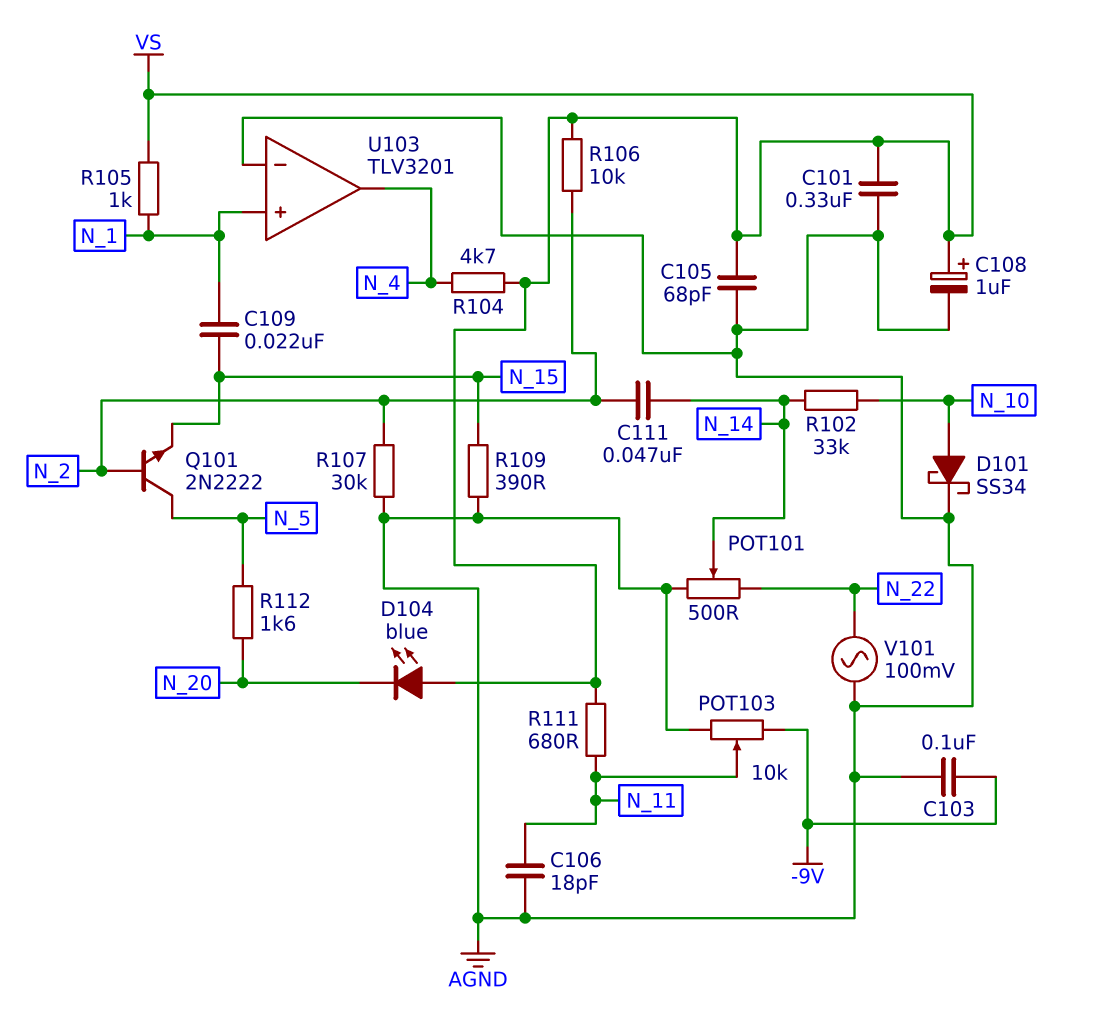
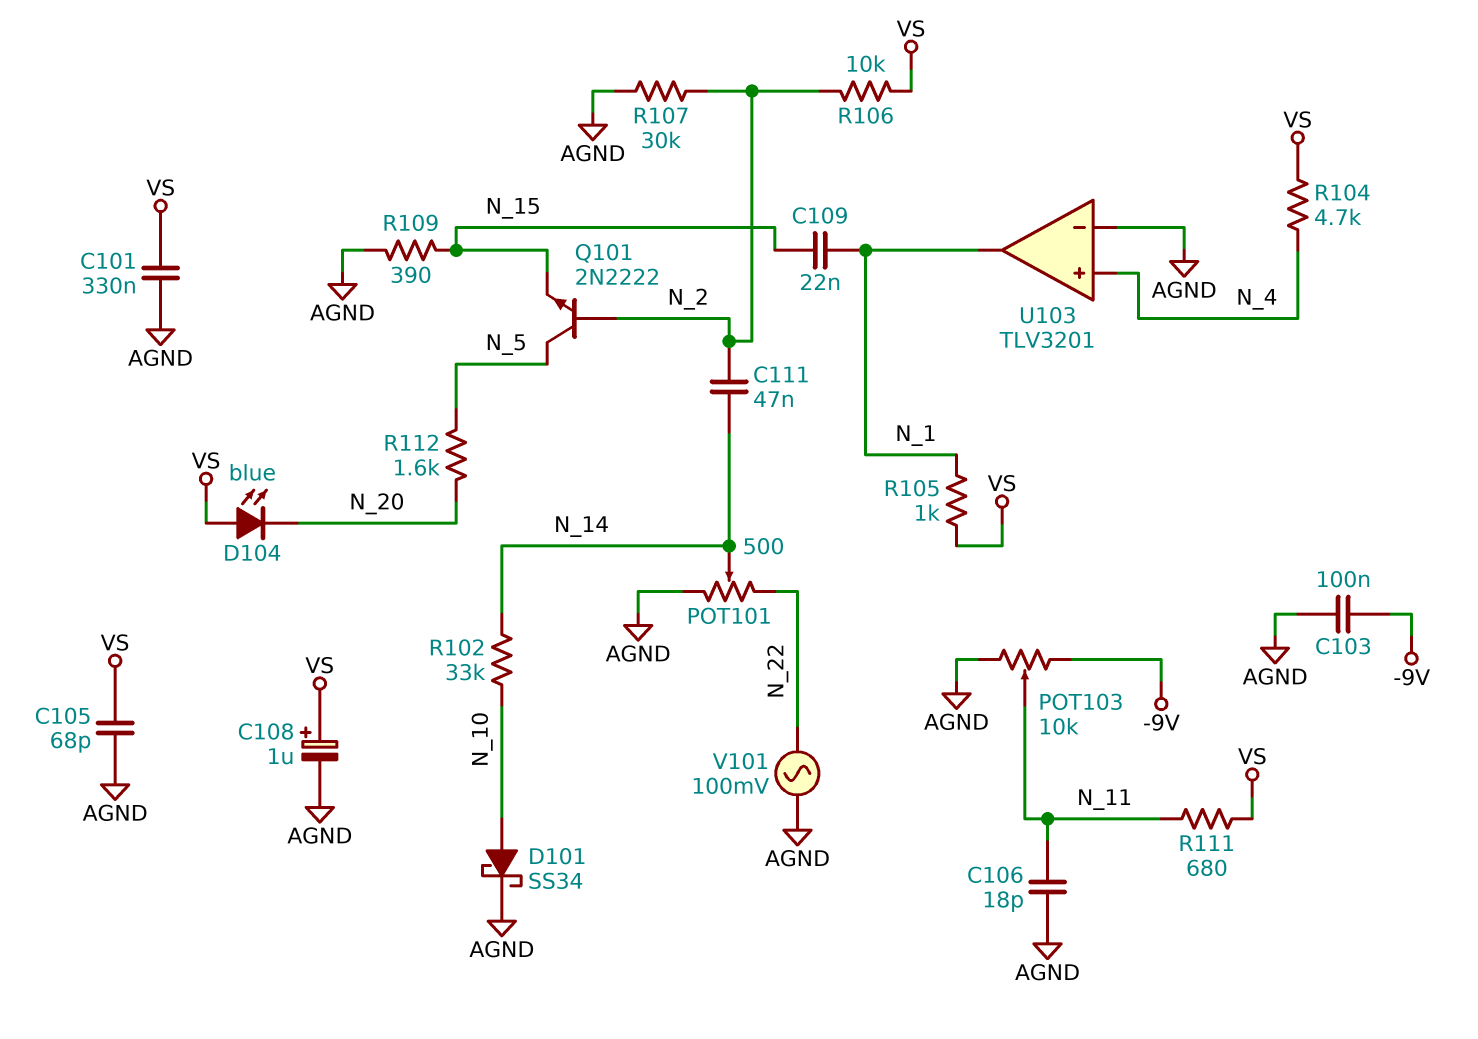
U103 pin in+: N_1 -> N_4
U103 pin out: N_4 -> N_1

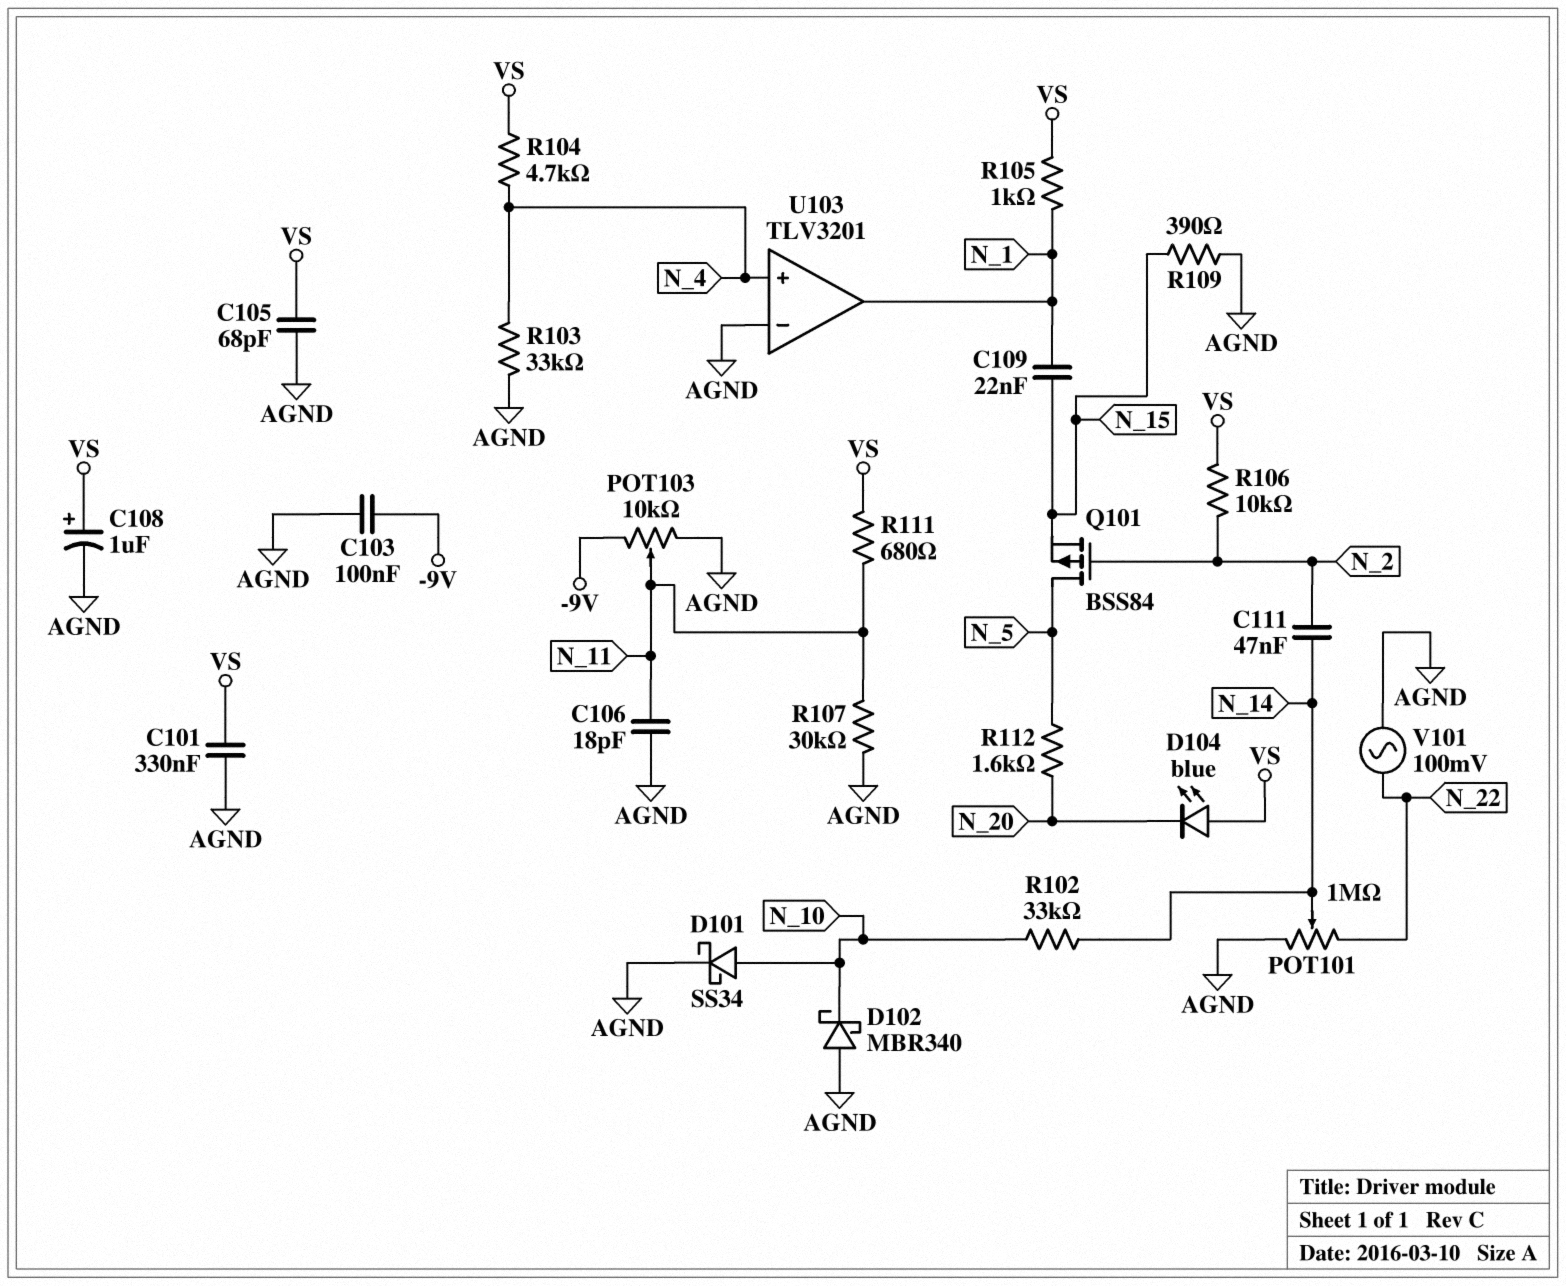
D102: none -> schottky MBR340 (A AGND, K N_10)
POT101: 500 (AGND, N_22, wiper N_14) -> 1M (AGND, N_22, wiper N_14)
Q101: NPN 2N2222 (B N_2, C N_5, E N_15) -> PMOS BSS84 (G N_2, D N_5, S N_15)
R103: none -> 33k (AGND, N_4)
R107: 30k (AGND, N_2) -> 30k (AGND, N_11)

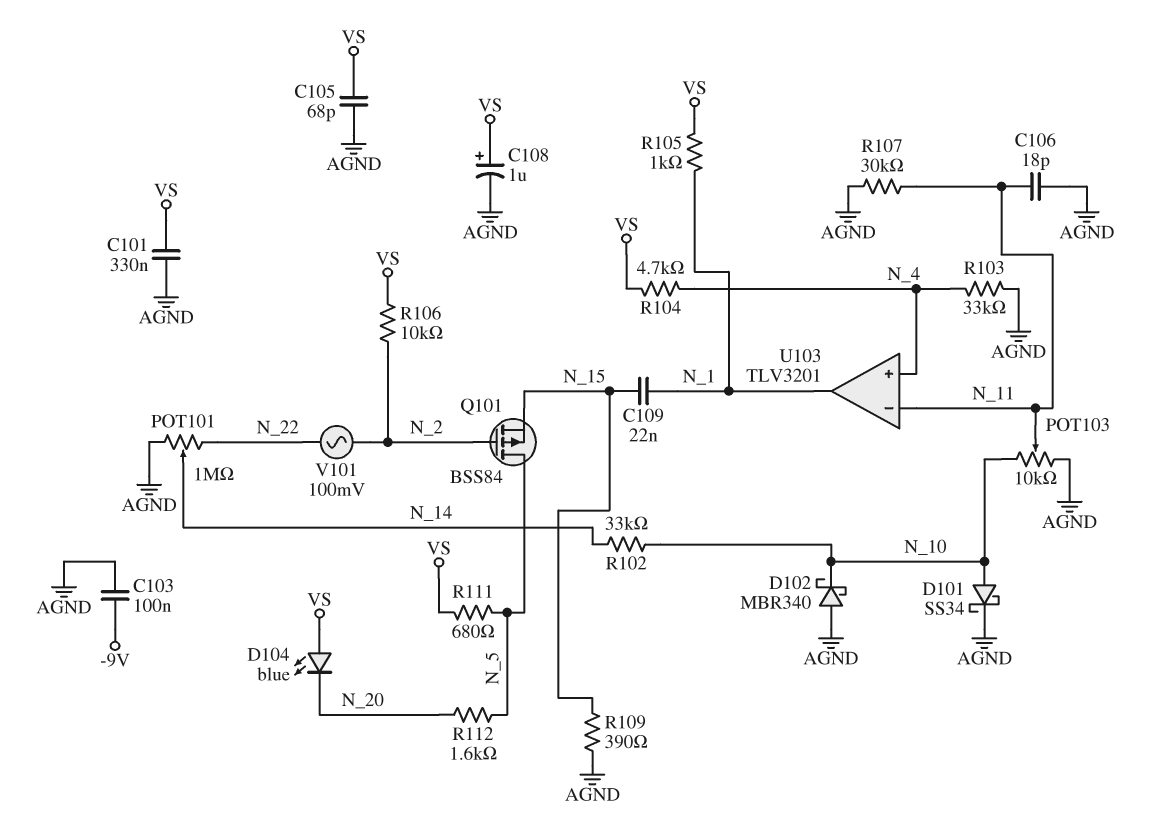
C111: 47nF (N_2, N_14) -> none
POT103: 10k (-9V, AGND, wiper N_11) -> 10k (AGND, N_10, wiper N_11)
R111: 680 (N_11, VS) -> 680 (N_5, VS)
U103 pin in-: AGND -> N_11
V101: AC 100mV (AGND, N_22) -> AC 100mV (N_2, N_22)

